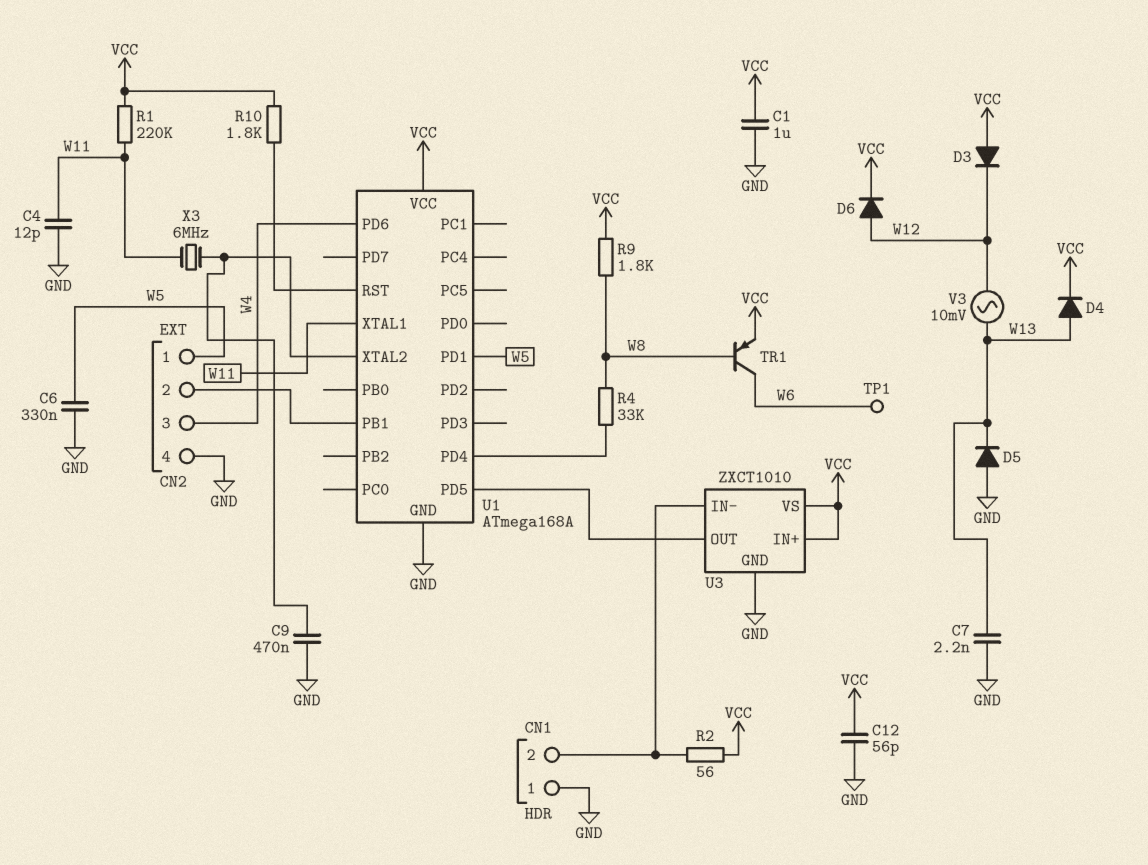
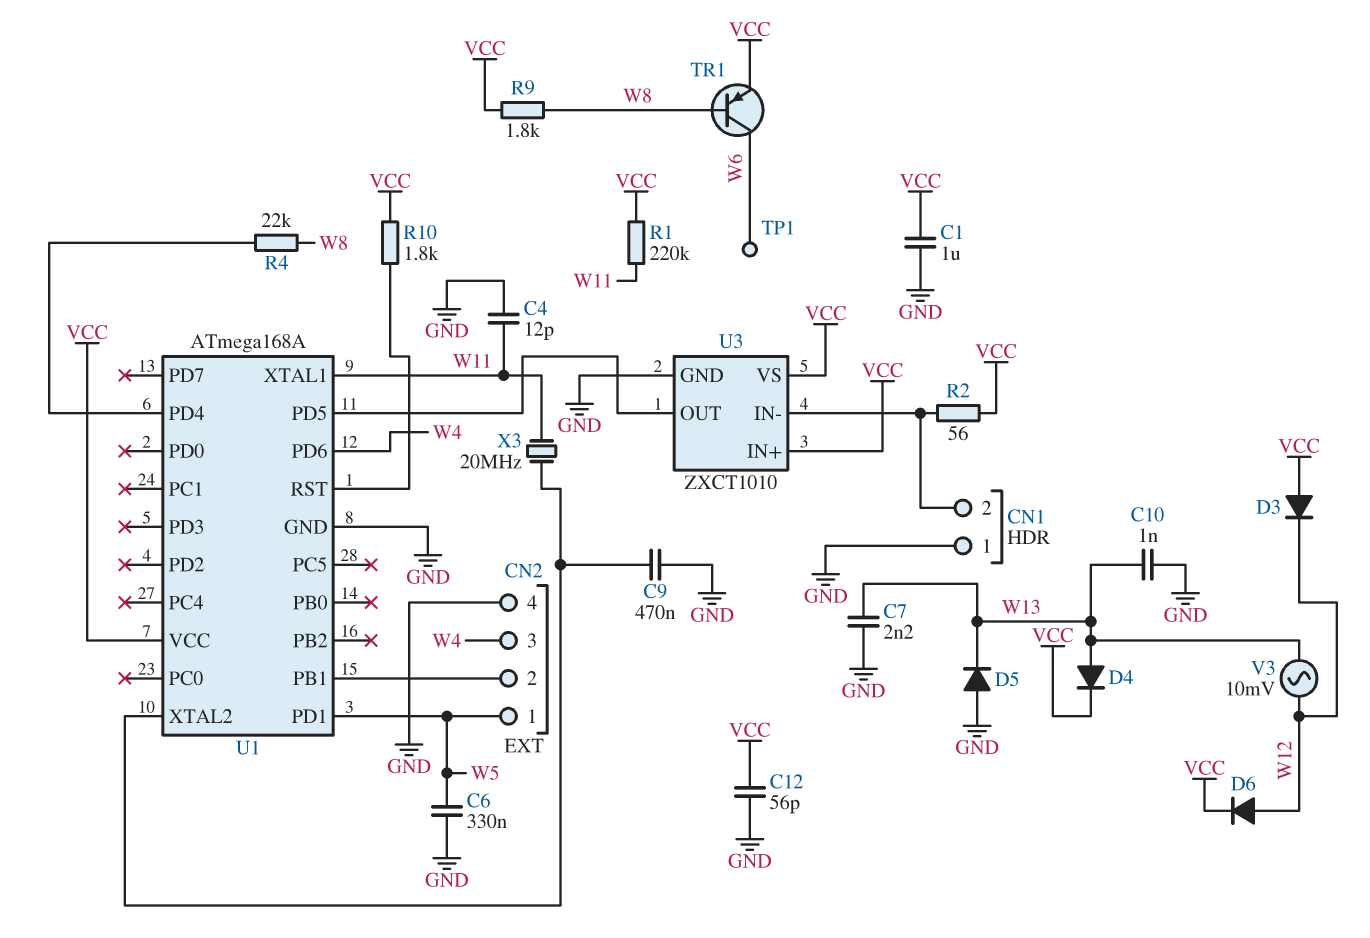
C10: none -> 1nF (GND, W13)
R4: 33k (U1/PD4, W8) -> 22k (U1/PD4, W8)
X3: 6MHz (U1/XTAL2, W11) -> 20MHz (U1/XTAL2, W11)

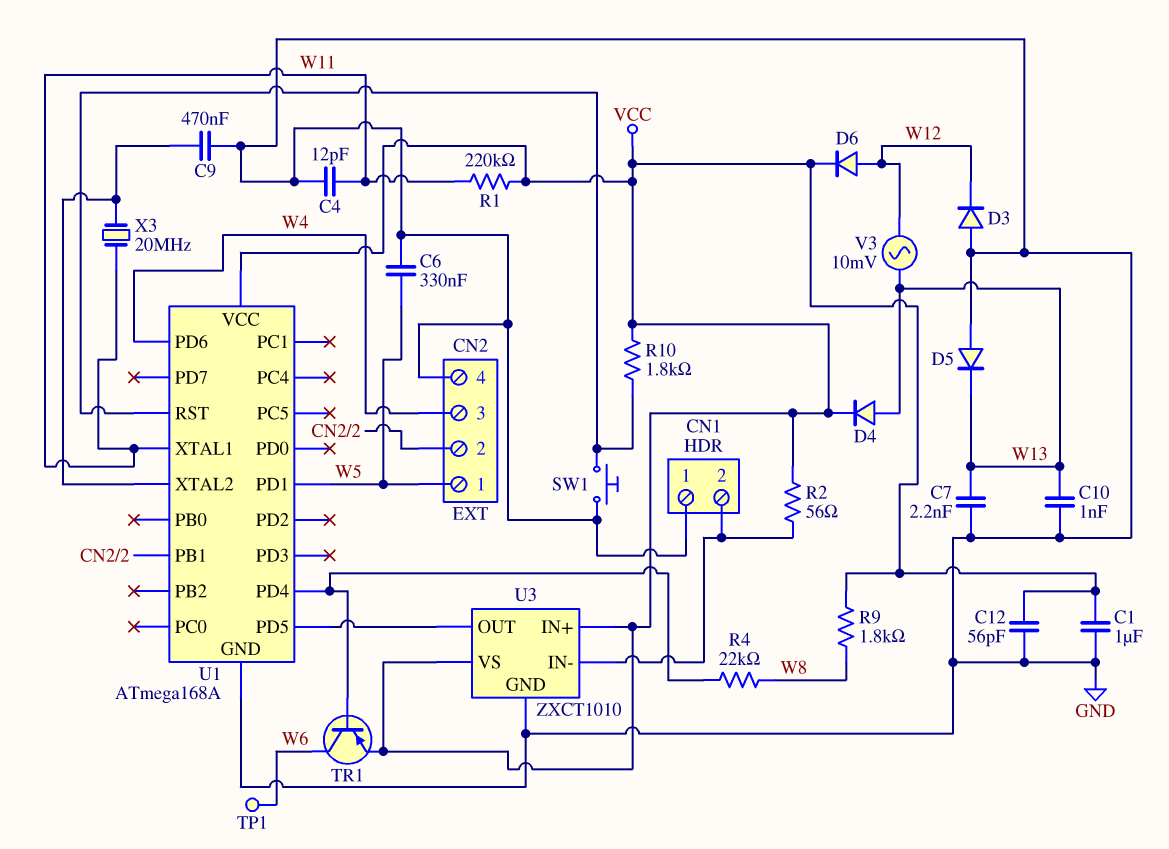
D3: diode (A VCC, K W12) -> diode (A GND, K W12)
SW1: none -> button (GND, U1/RST)
TR1: PNP (B W8, C W6, E VCC) -> PNP (B U1/PD4, C W6, E VCC)

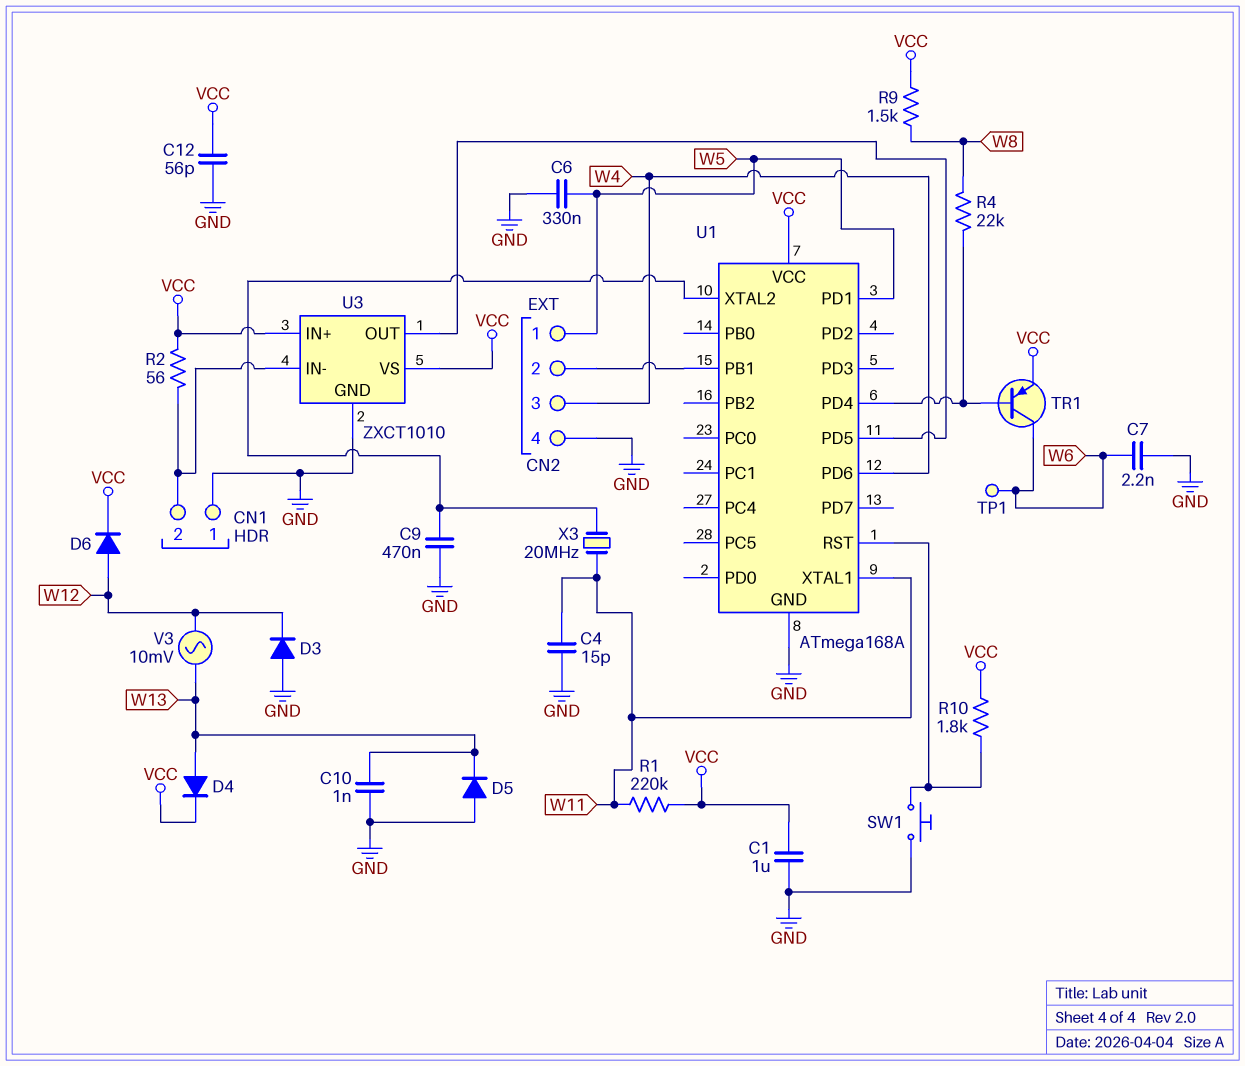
C4: 12pF (GND, W11) -> 15pF (GND, W11)
C7: 2.2nF (GND, W13) -> 2.2nF (GND, W6)
R9: 1.8k (VCC, W8) -> 1.5k (VCC, W8)

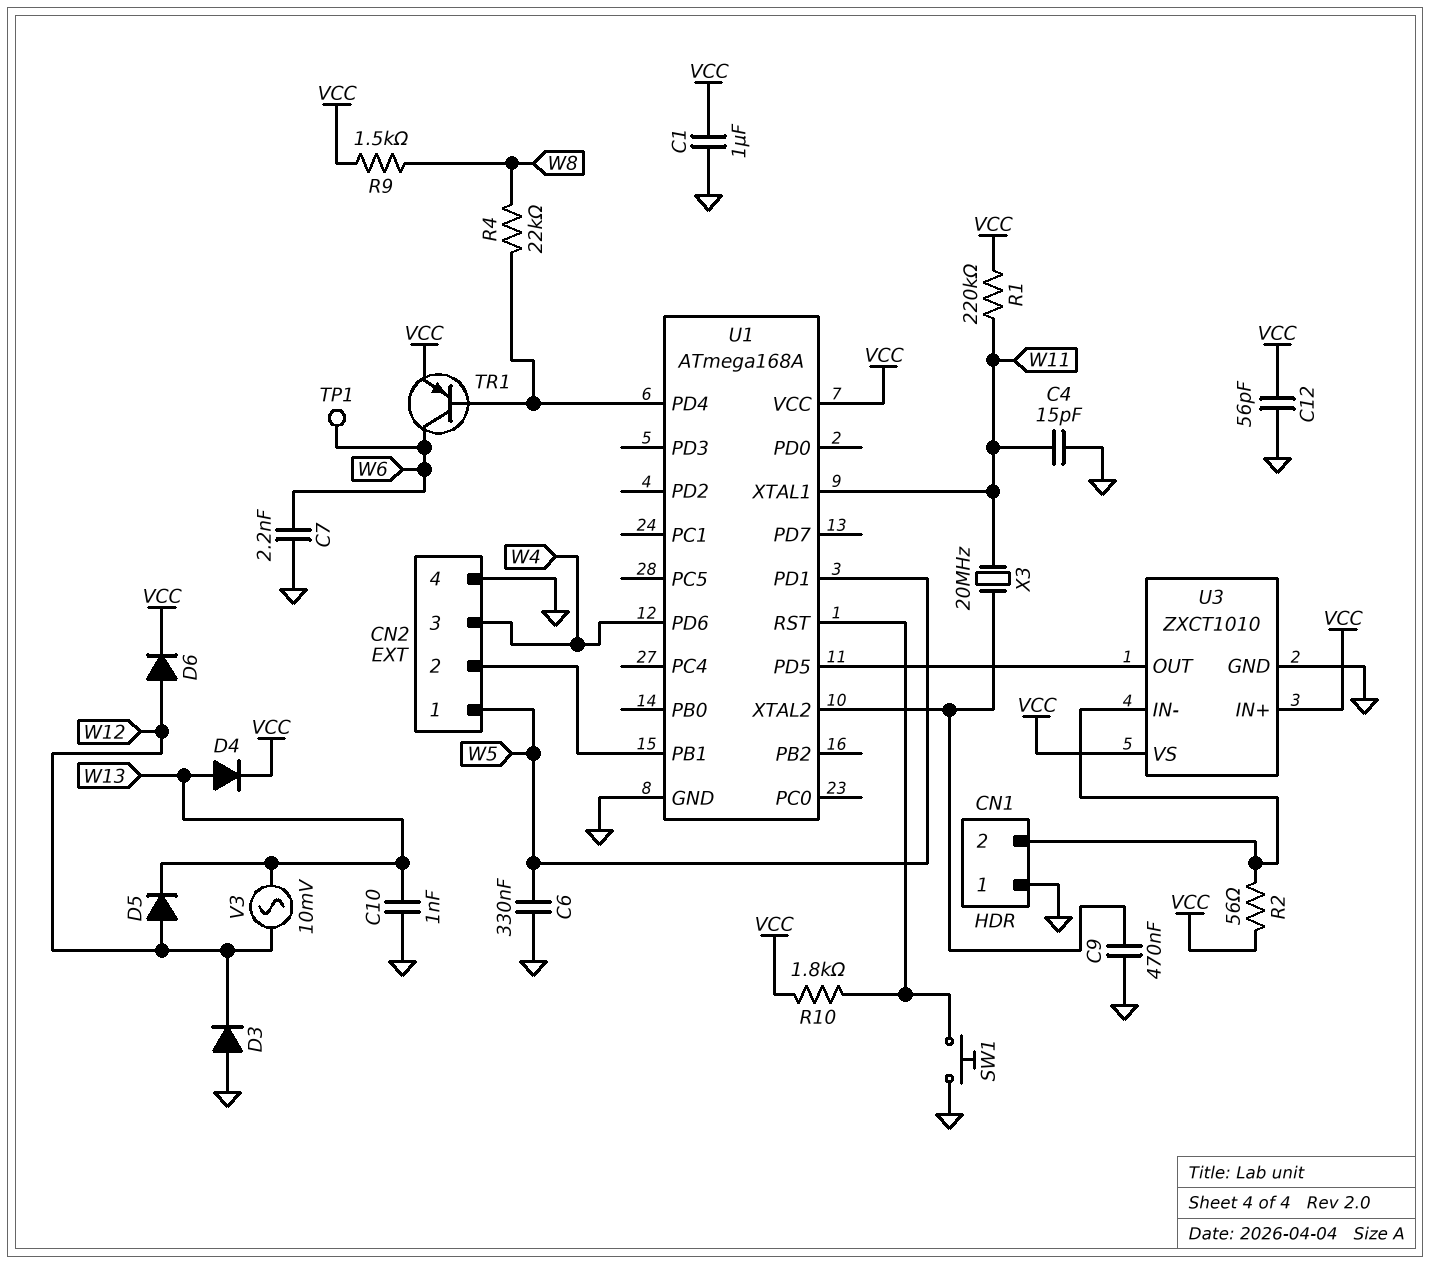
D5: diode (A GND, K W13) -> diode (A W12, K W13)

